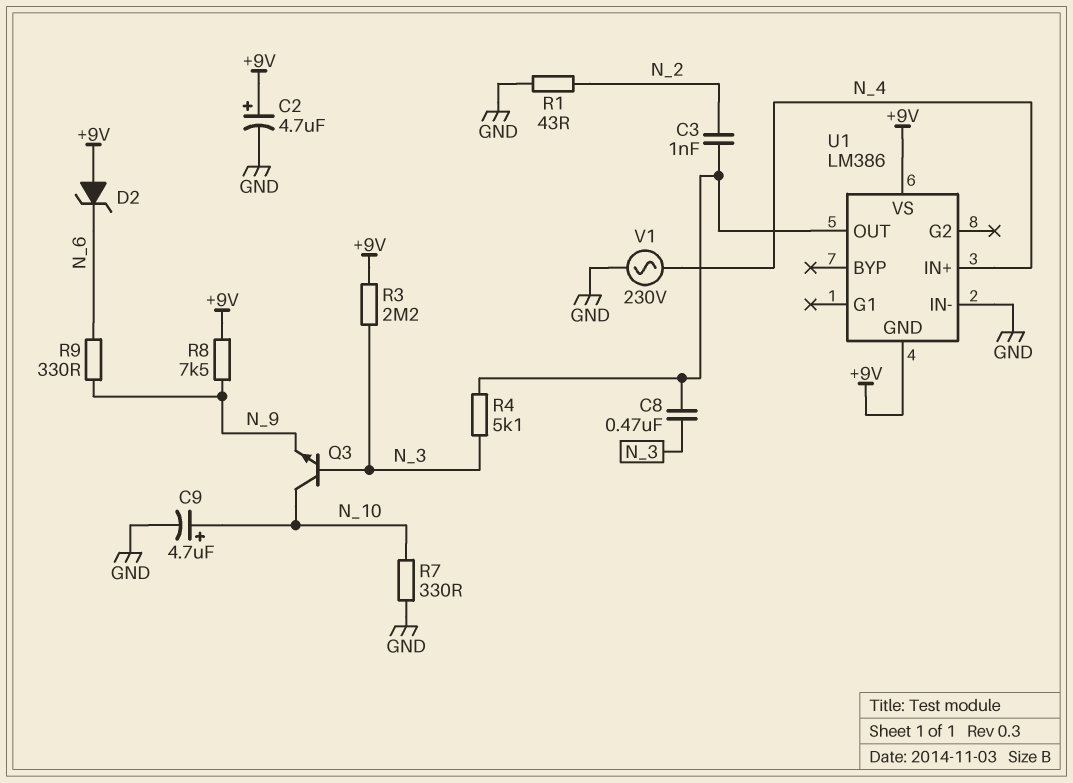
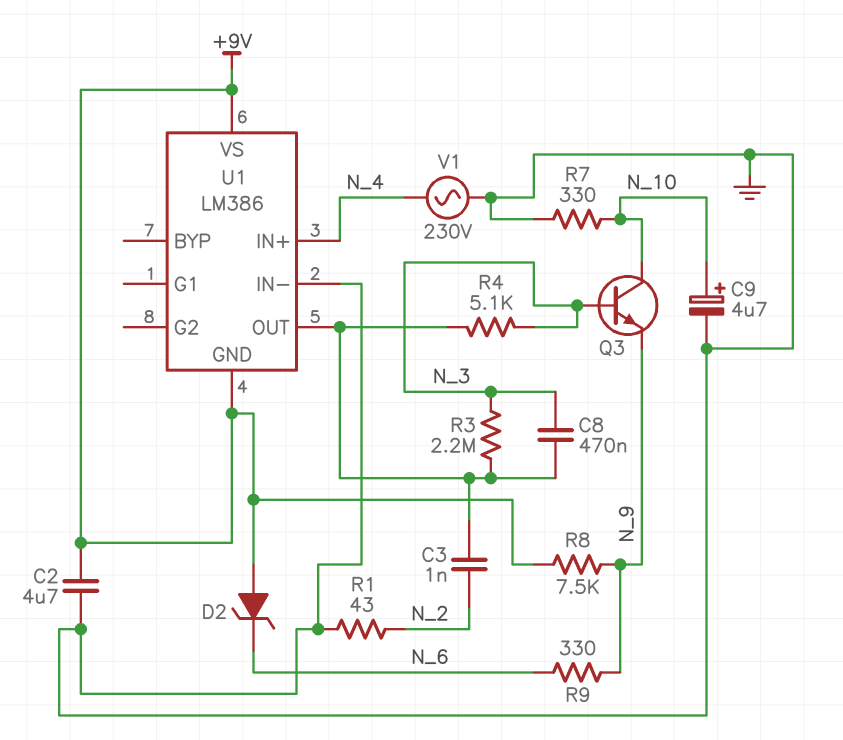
C2: 4.7uF (plus +9V, minus GND) -> 4.7uF (+9V, GND)
R3: 2.2M (+9V, N_3) -> 2.2M (N_3, U1/OUT)

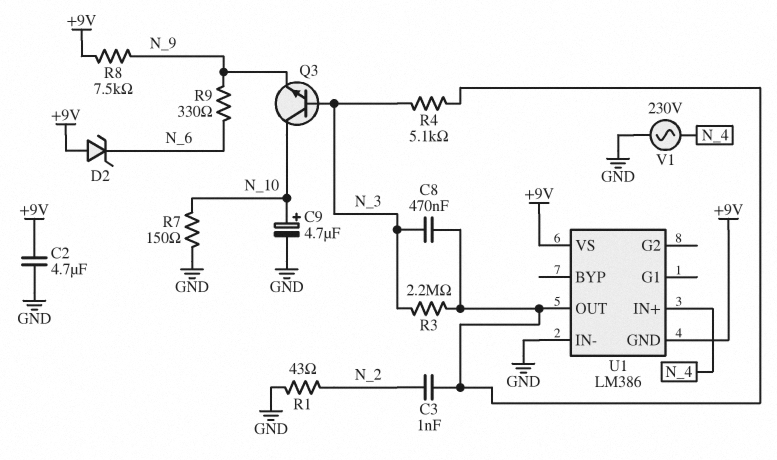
R7: 330 (GND, N_10) -> 150 (GND, N_10)

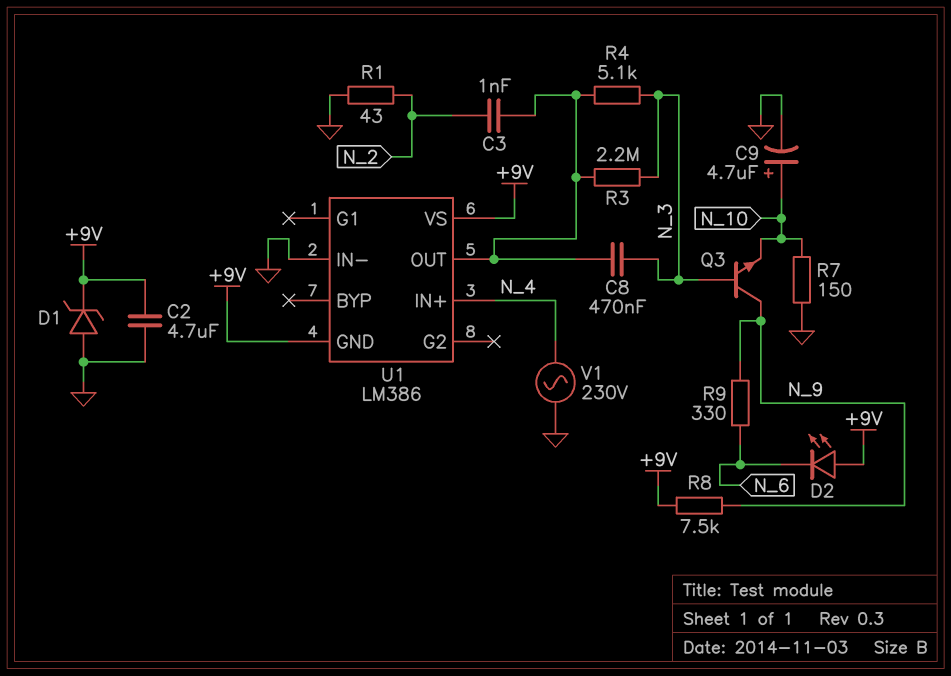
D1: none -> zener (A GND, K +9V)
D2: zener (A +9V, K N_6) -> LED (A +9V, K N_6)
Q3: NPN (B N_3, C N_10, E N_9) -> NPN (B N_3, C N_9, E N_10)

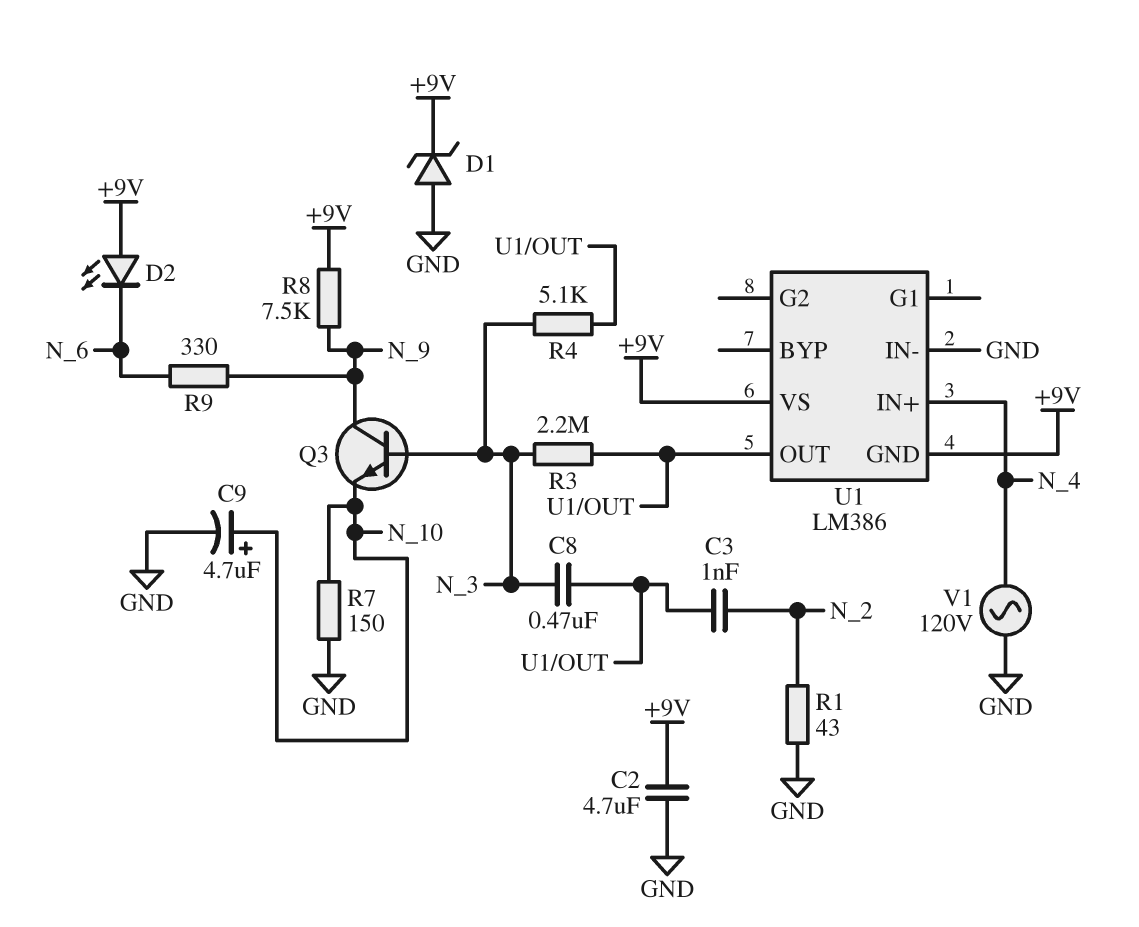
V1: AC 230V (GND, N_4) -> AC 120V (GND, N_4)

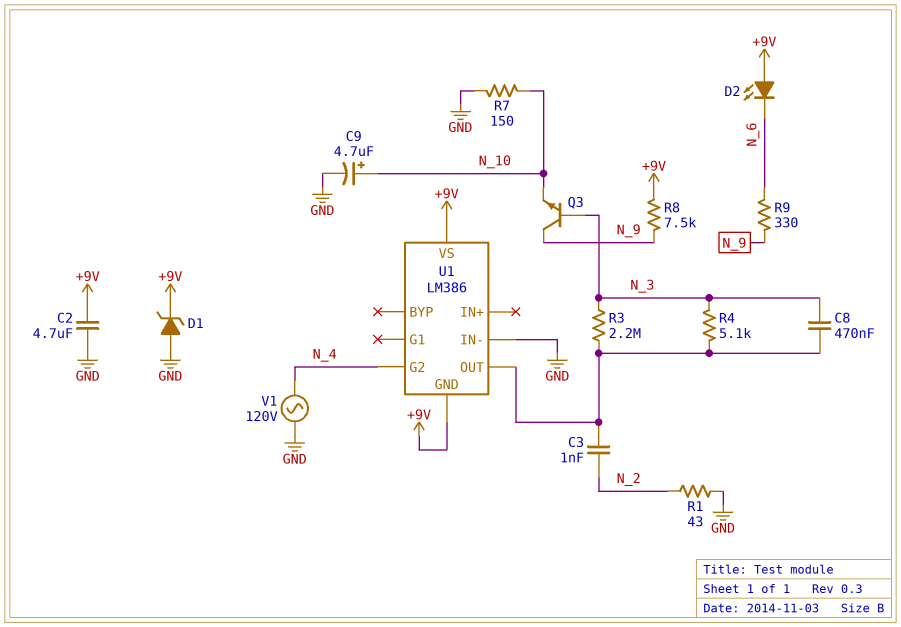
U1 pin G2: none -> N_4
U1 pin IN+: N_4 -> none

